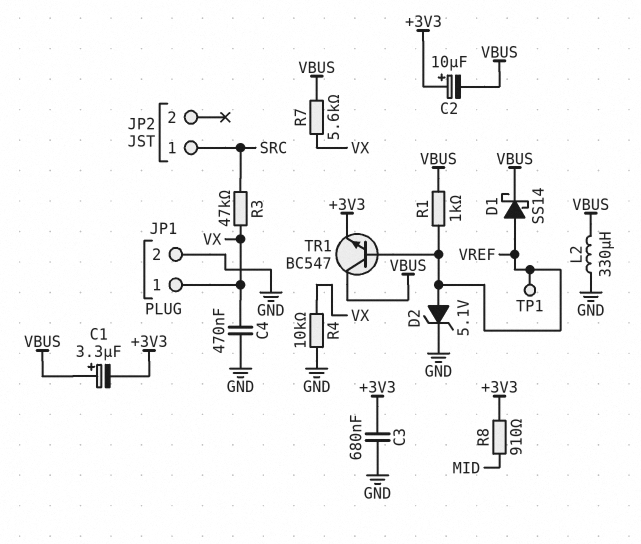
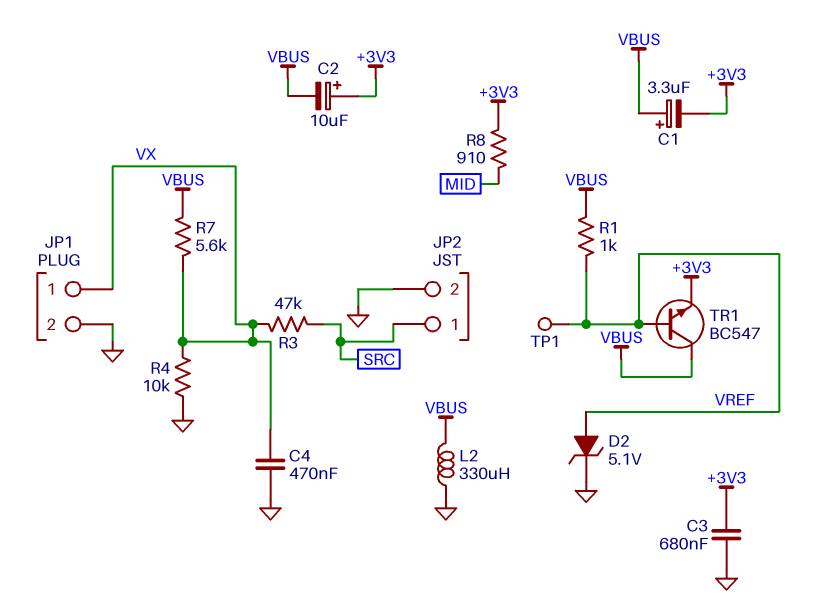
D1: schottky SS14 (A VREF, K VBUS) -> none
JP2 pin 2: none -> GND

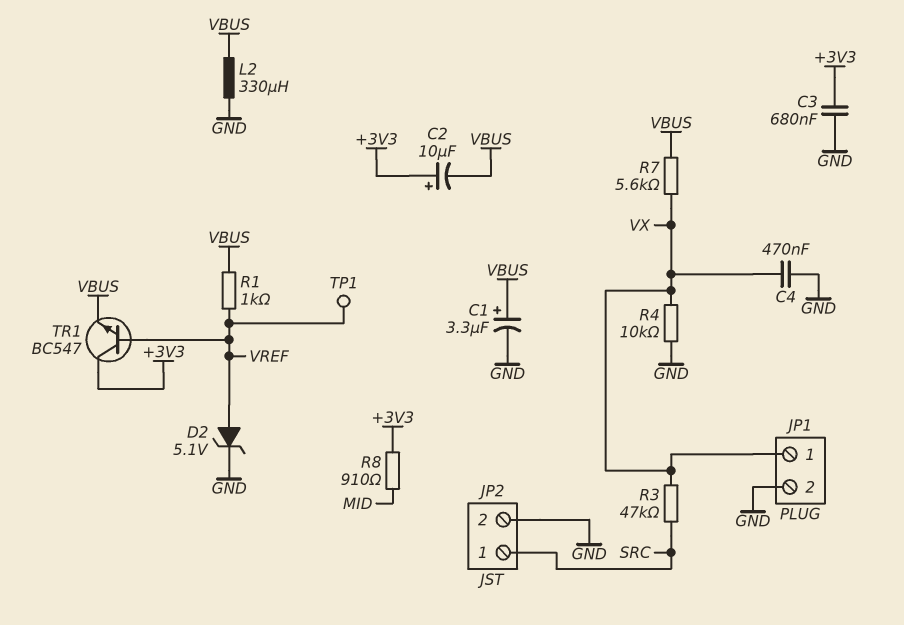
C1: 3.3uF (plus VBUS, minus +3V3) -> 3.3uF (plus VBUS, minus GND)
TR1: NPN BC547 (B VREF, C VBUS, E +3V3) -> NPN BC547 (B VREF, C +3V3, E VBUS)

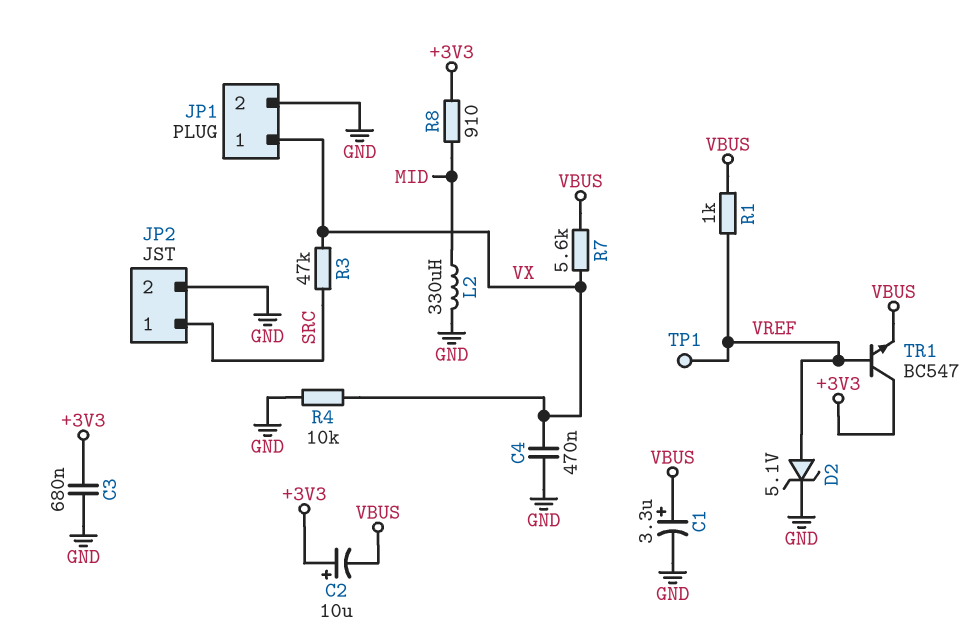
L2: 330uH (GND, VBUS) -> 330uH (GND, MID)

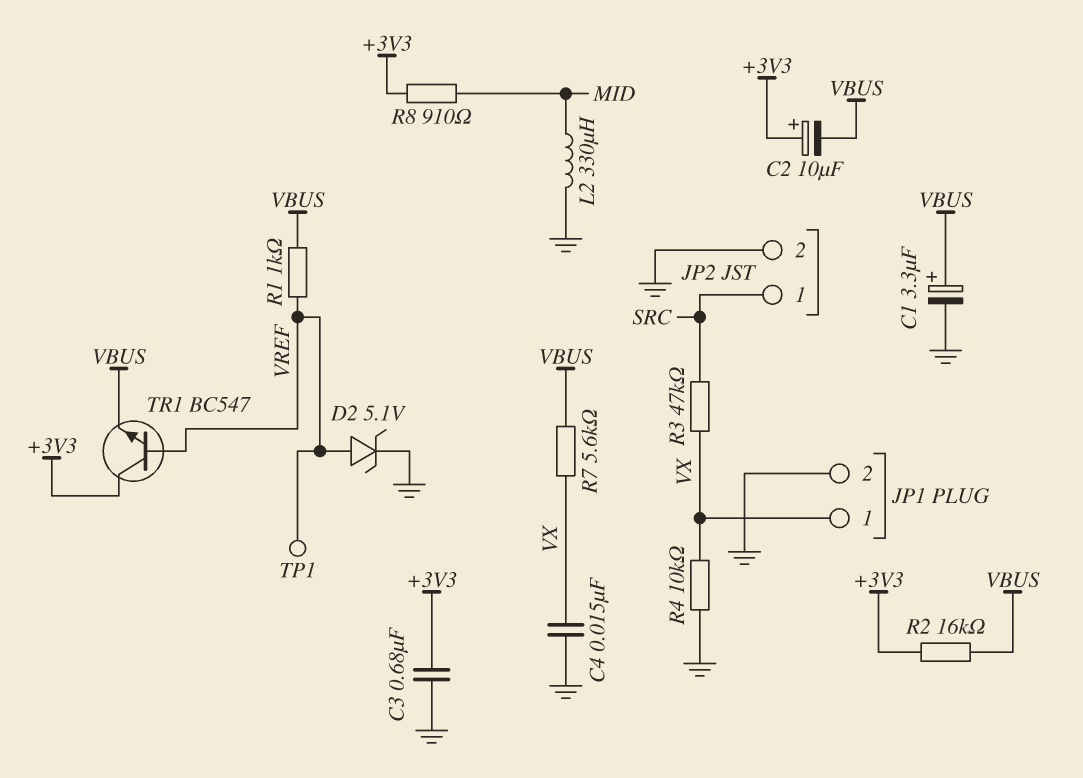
C4: 470nF (GND, VX) -> 15nF (GND, VX)
R2: none -> 16k (+3V3, VBUS)

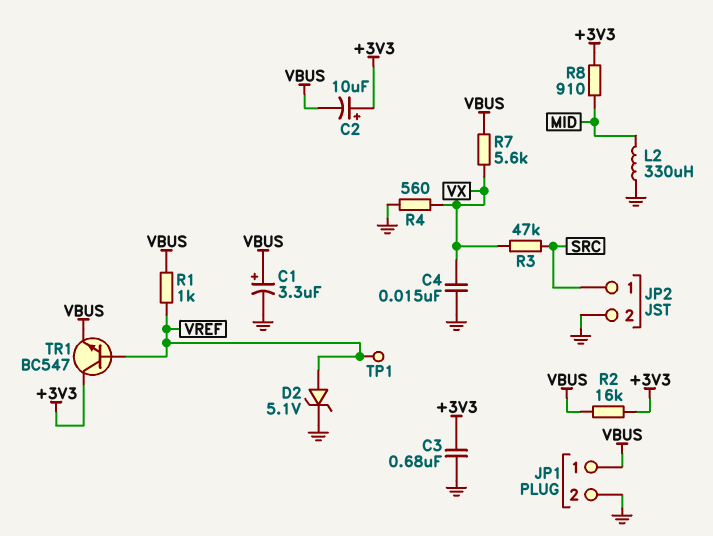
JP1 pin 1: VX -> VBUS
R4: 10k (GND, VX) -> 560 (GND, VX)

